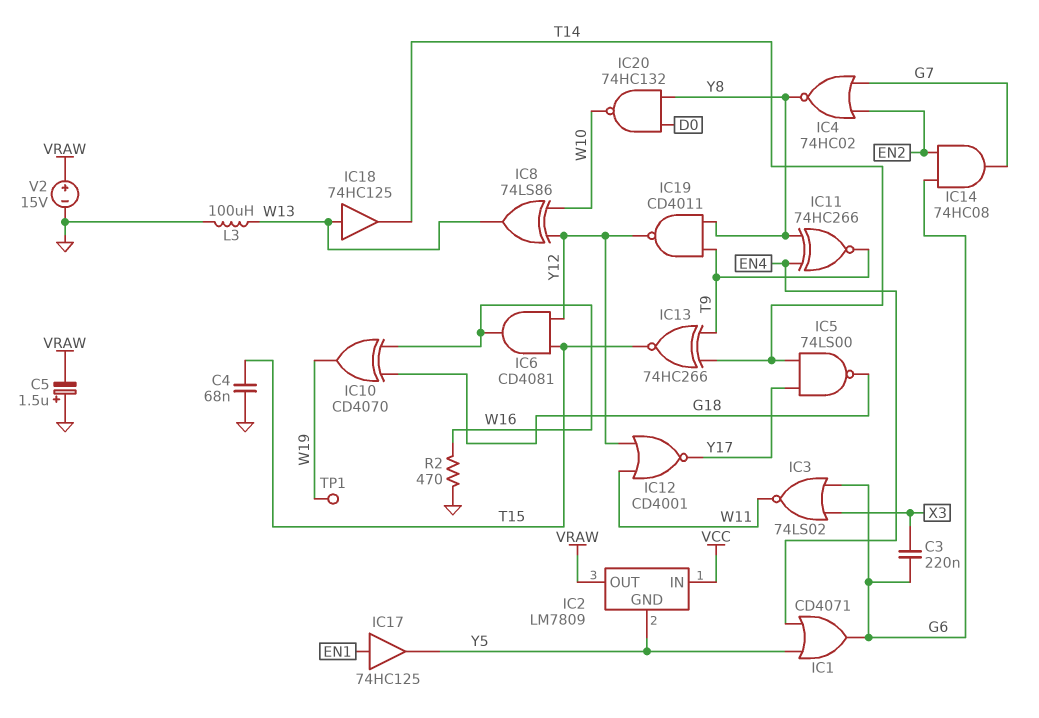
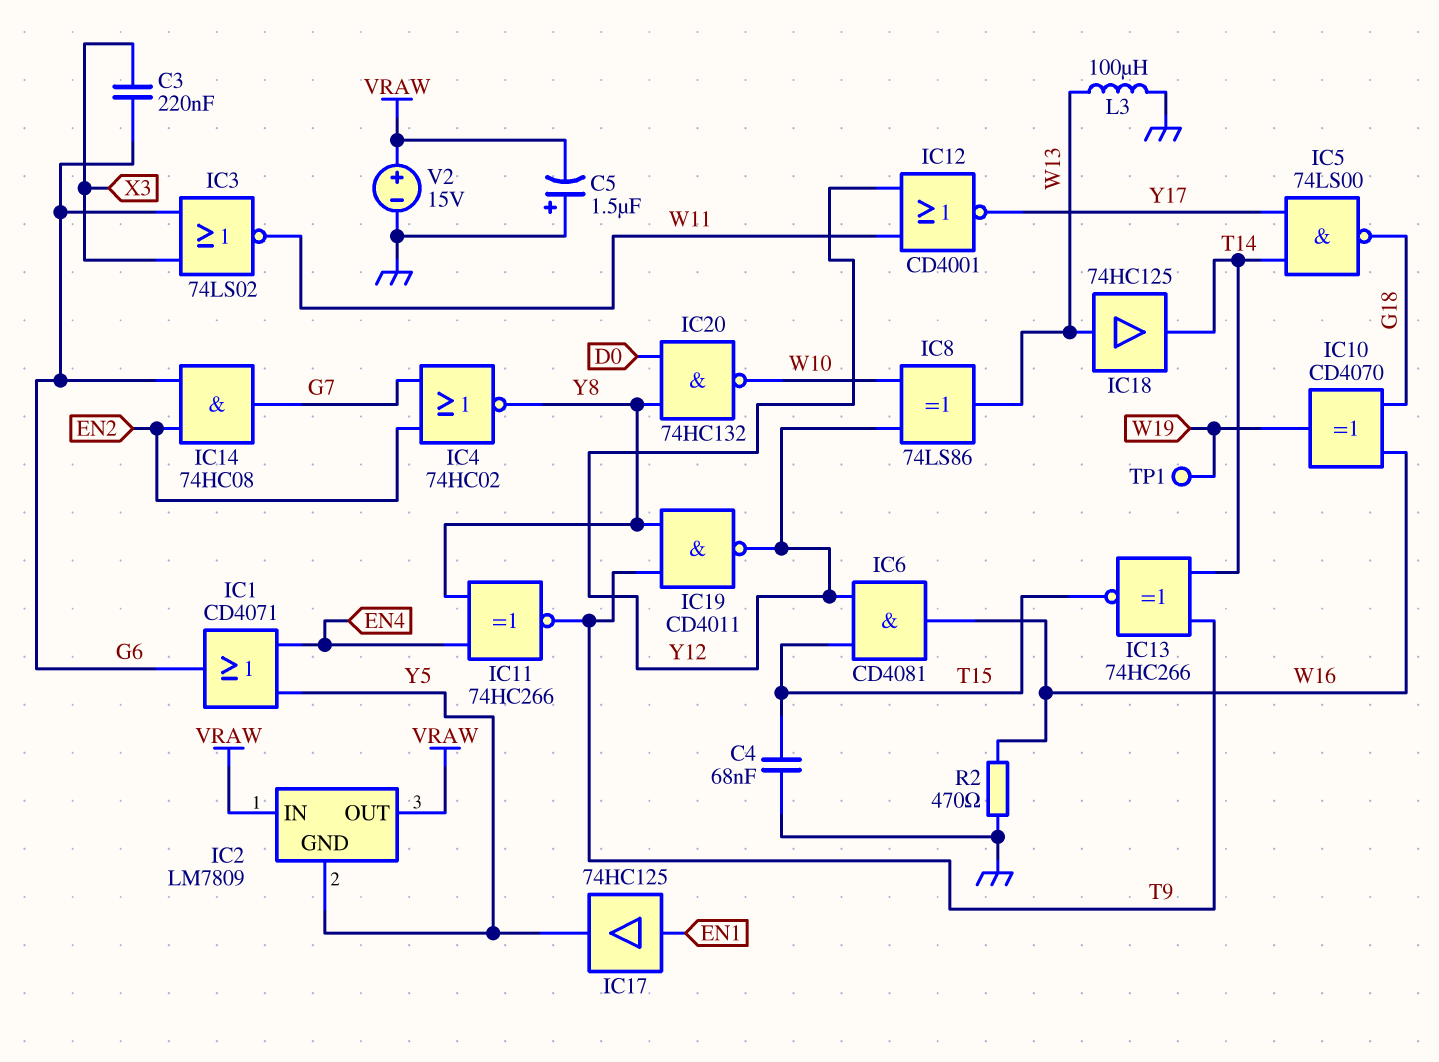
IC2 pin IN: VCC -> VRAW

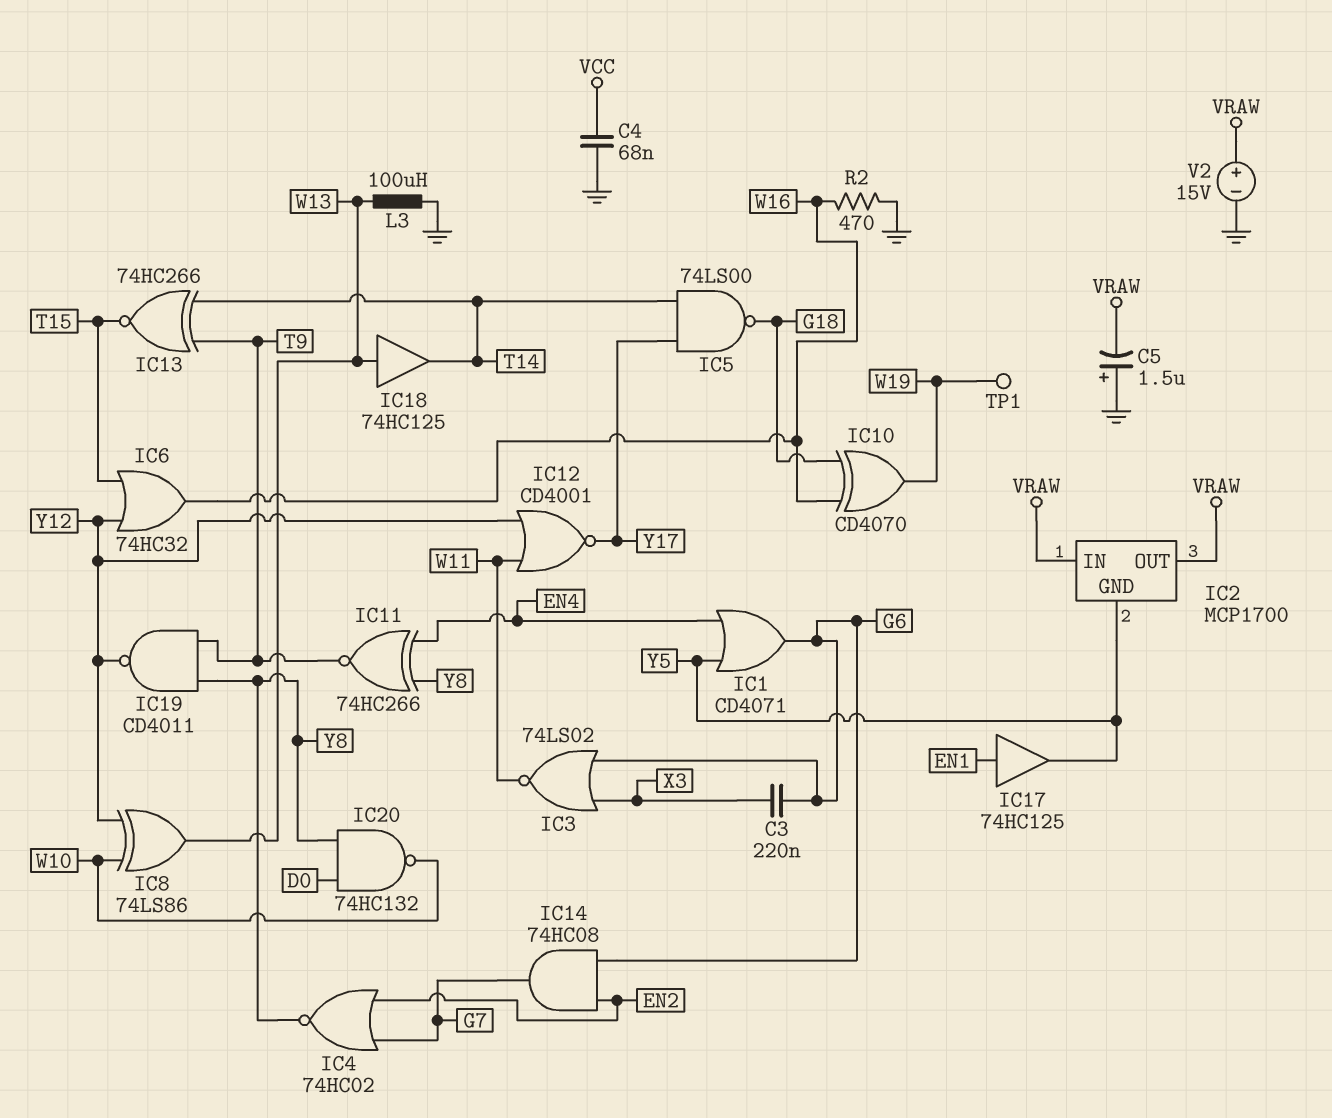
C4: 68nF (GND, T15) -> 68nF (GND, VCC)
IC2: LM7809 -> MCP1700
IC6: AND CD4081 (in T15, in Y12, out W16) -> OR 74HC32 (in T15, in Y12, out W16)

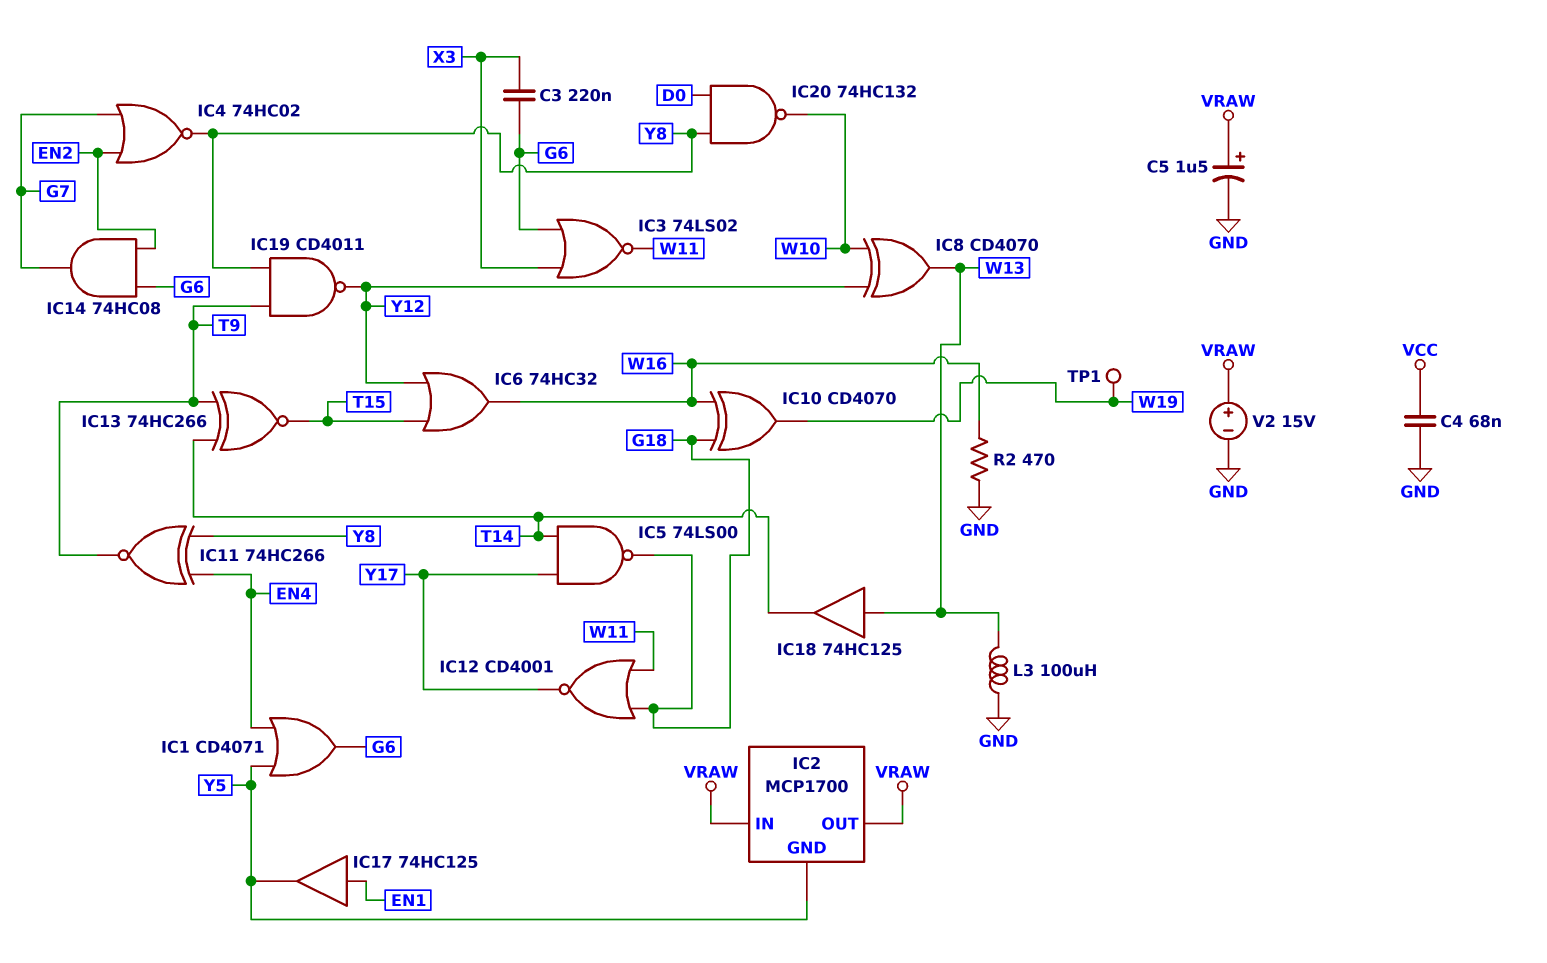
C5: 1.5uF (plus GND, minus VRAW) -> 1.5uF (plus VRAW, minus GND)
IC8: XOR 74LS86 (in W10, in Y12, out W13) -> XOR CD4070 (in W10, in Y12, out W13)
IC12: NOR CD4001 (in W11, in Y12, out Y17) -> NOR CD4001 (in G18, in W11, out Y17)

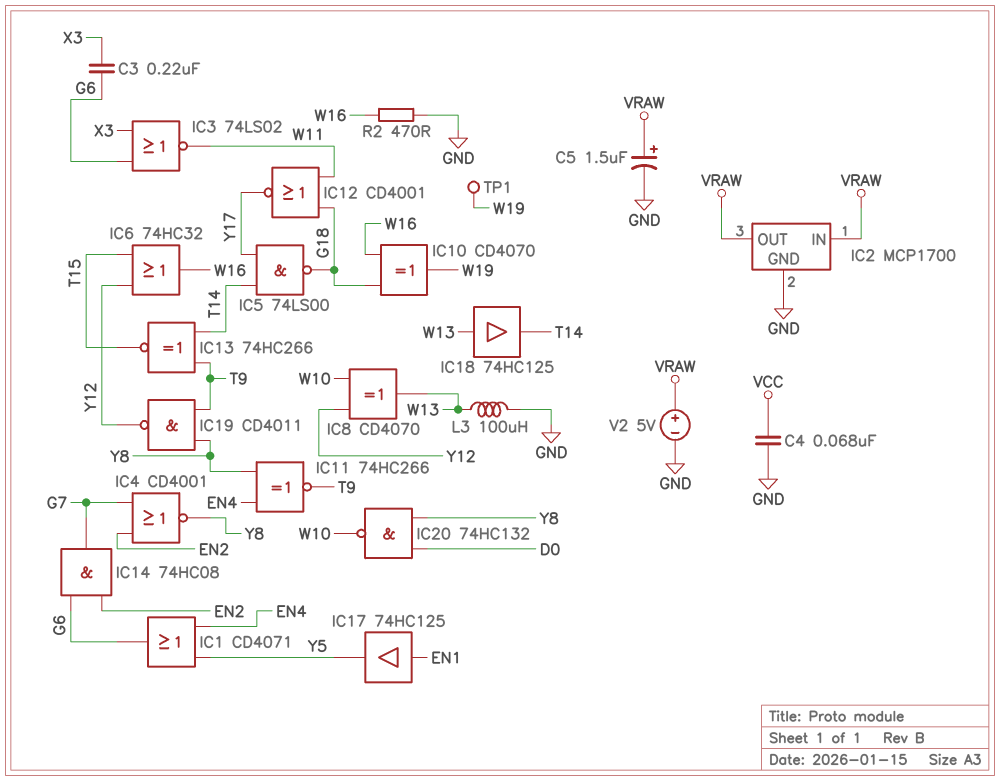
IC2 pin GND: Y5 -> GND
IC4: NOR 74HC02 (in EN2, in G7, out Y8) -> NOR CD4001 (in EN2, in G7, out Y8)
V2: 15V (plus VRAW, minus GND) -> 5V (plus VRAW, minus GND)

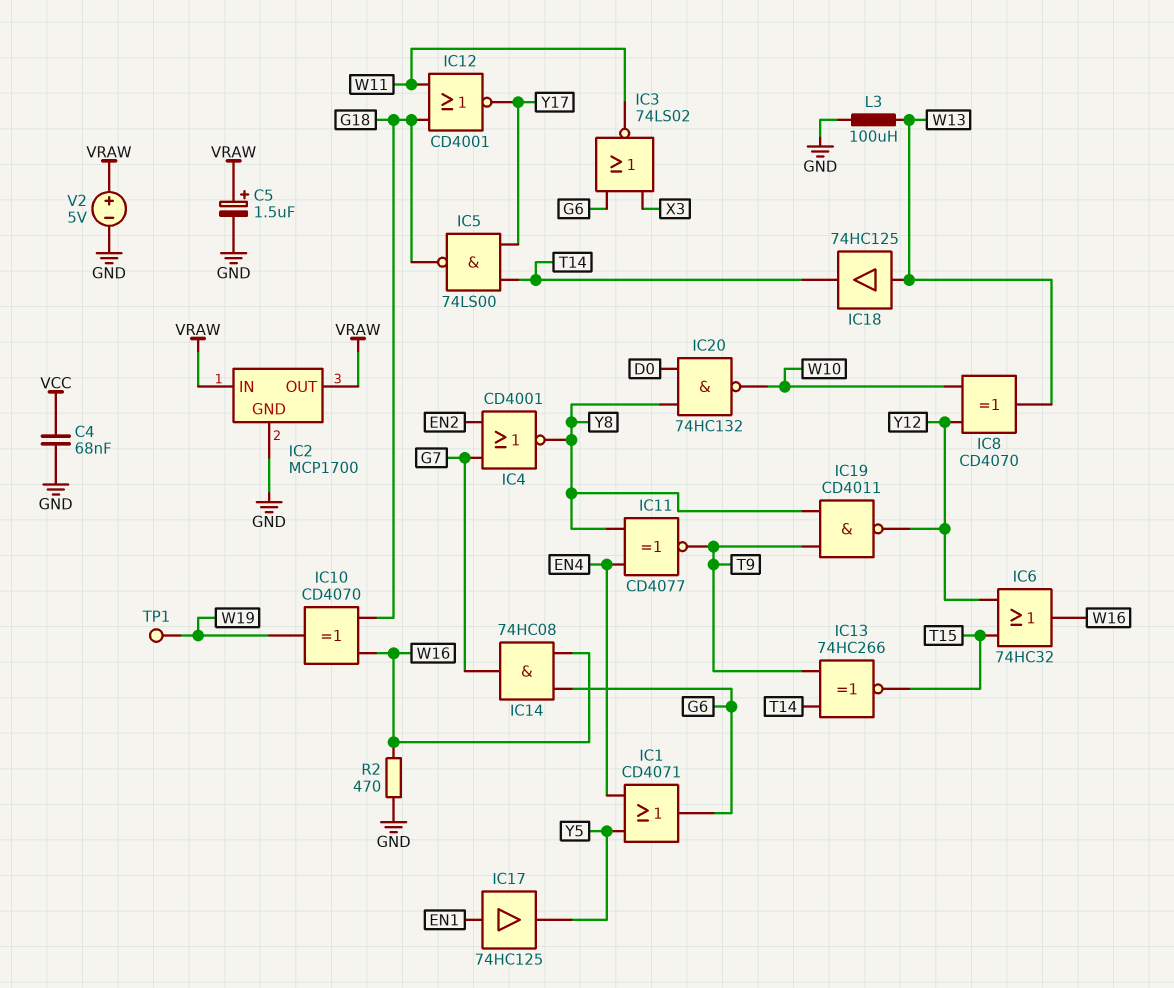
C3: 220nF (G6, X3) -> none
IC11: XNOR 74HC266 (in EN4, in Y8, out T9) -> XNOR CD4077 (in EN4, in Y8, out T9)
IC14: AND 74HC08 (in EN2, in G6, out G7) -> AND 74HC08 (in G6, in W16, out G7)

